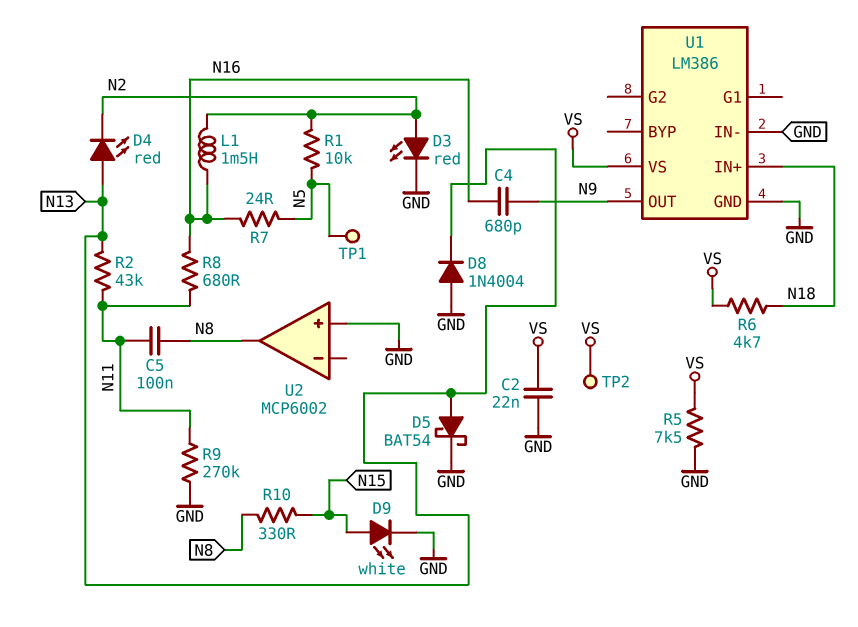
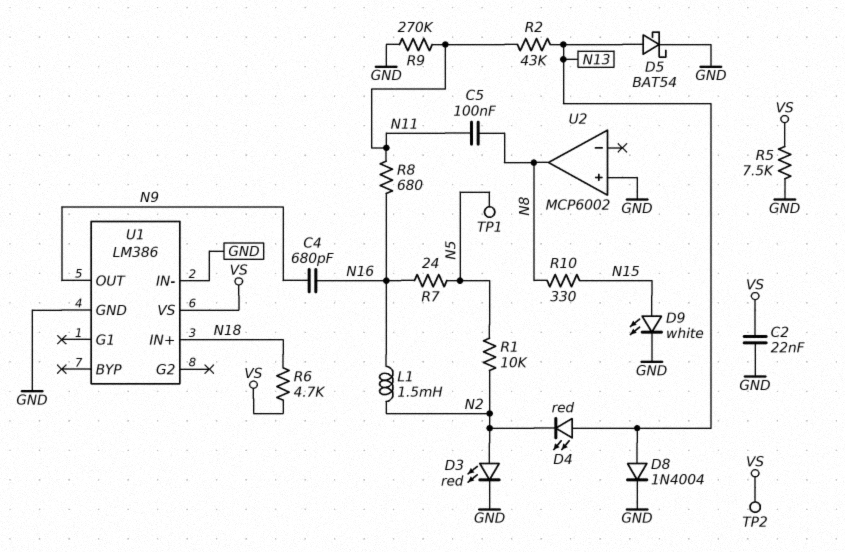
D8: diode 1N4004 (A GND, K N13) -> diode 1N4004 (A N13, K GND)

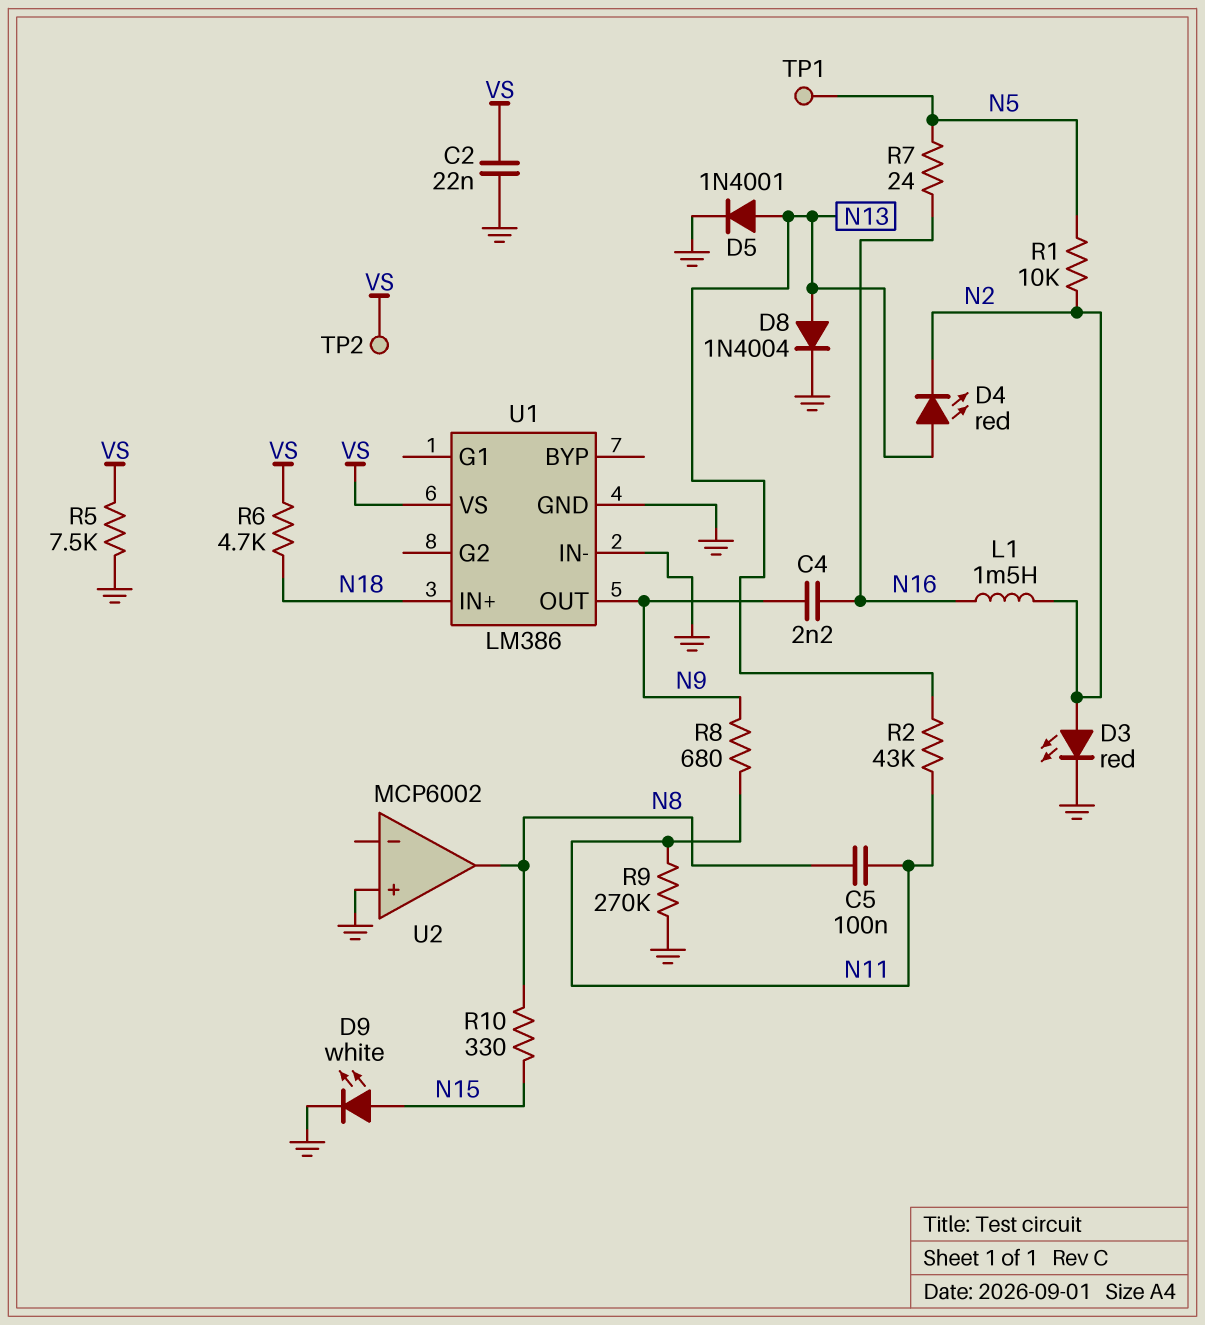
C4: 680pF (N9, N16) -> 2.2nF (N9, N16)
D5: schottky BAT54 (A N13, K GND) -> diode 1N4001 (A N13, K GND)
R8: 680 (N11, N16) -> 680 (N9, N11)

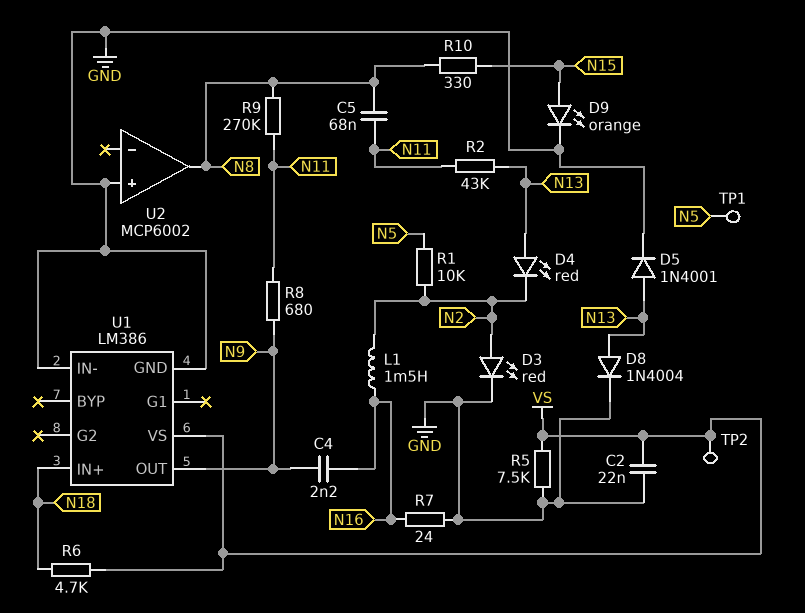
C5: 100nF (N8, N11) -> 68nF (N8, N11)
D9: LED white (A N15, K GND) -> LED orange (A N15, K GND)
R7: 24 (N5, N16) -> 24 (GND, N16)
R9: 270k (GND, N11) -> 270k (N8, N11)

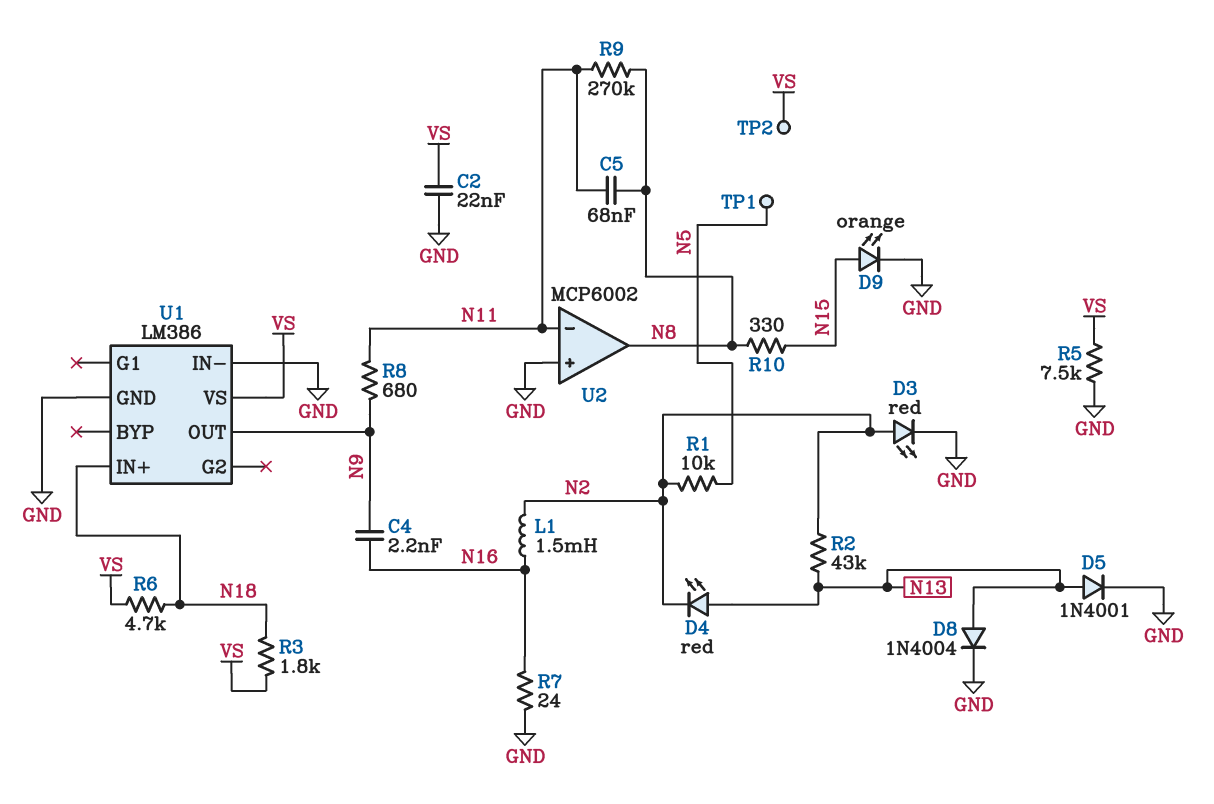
R2: 43k (N11, N13) -> 43k (N2, N13)
R3: none -> 1.8k (N18, VS)
U2 pin in-: none -> N11

